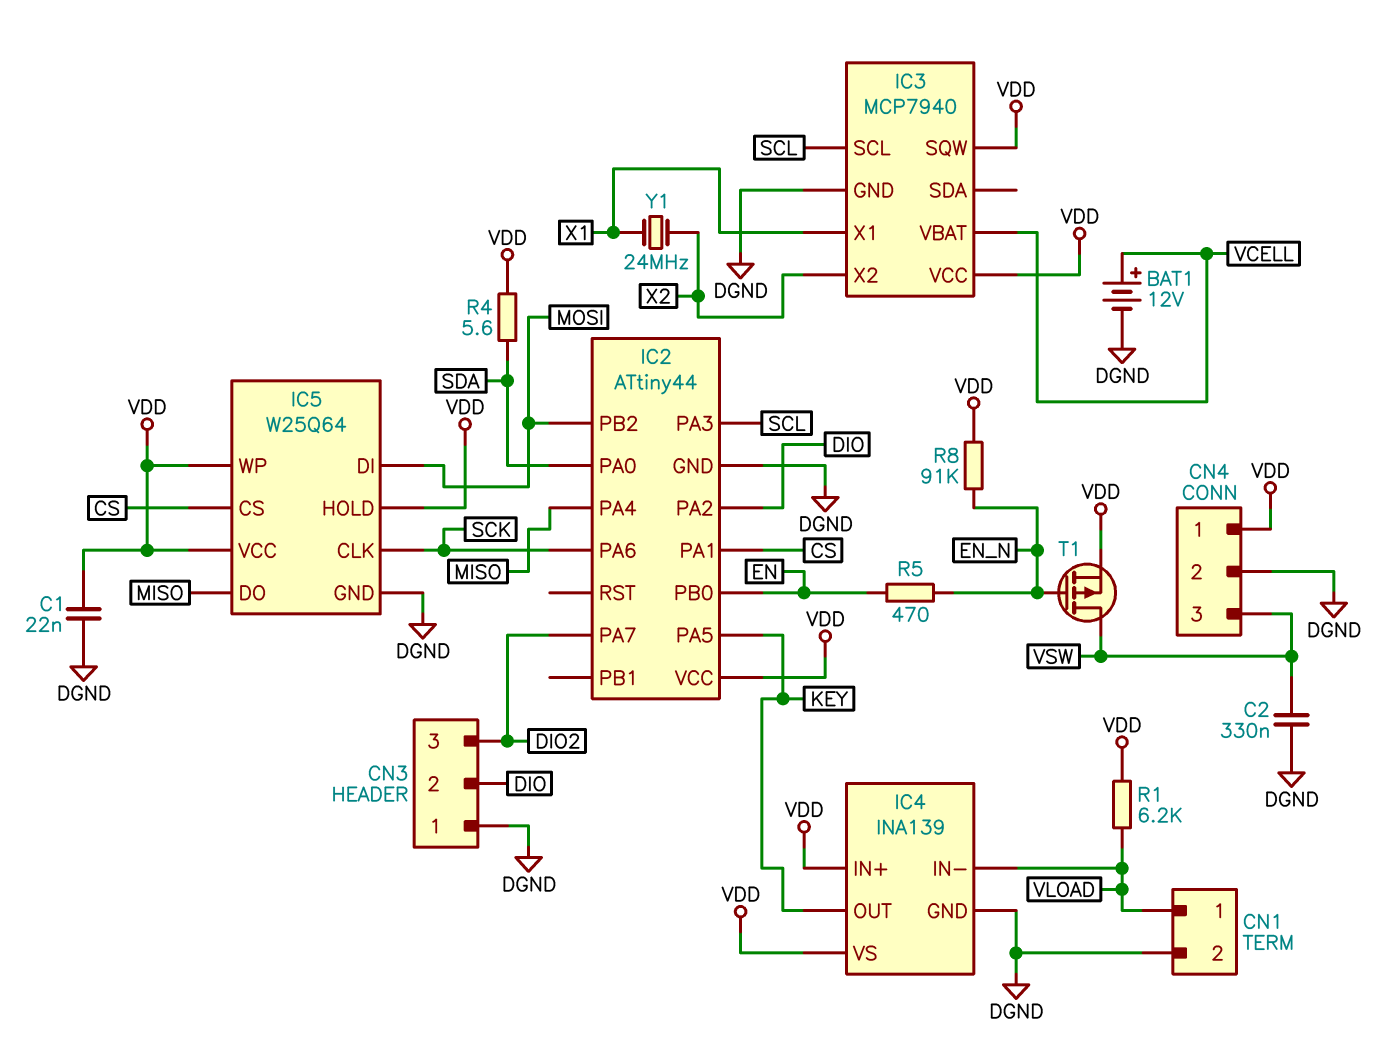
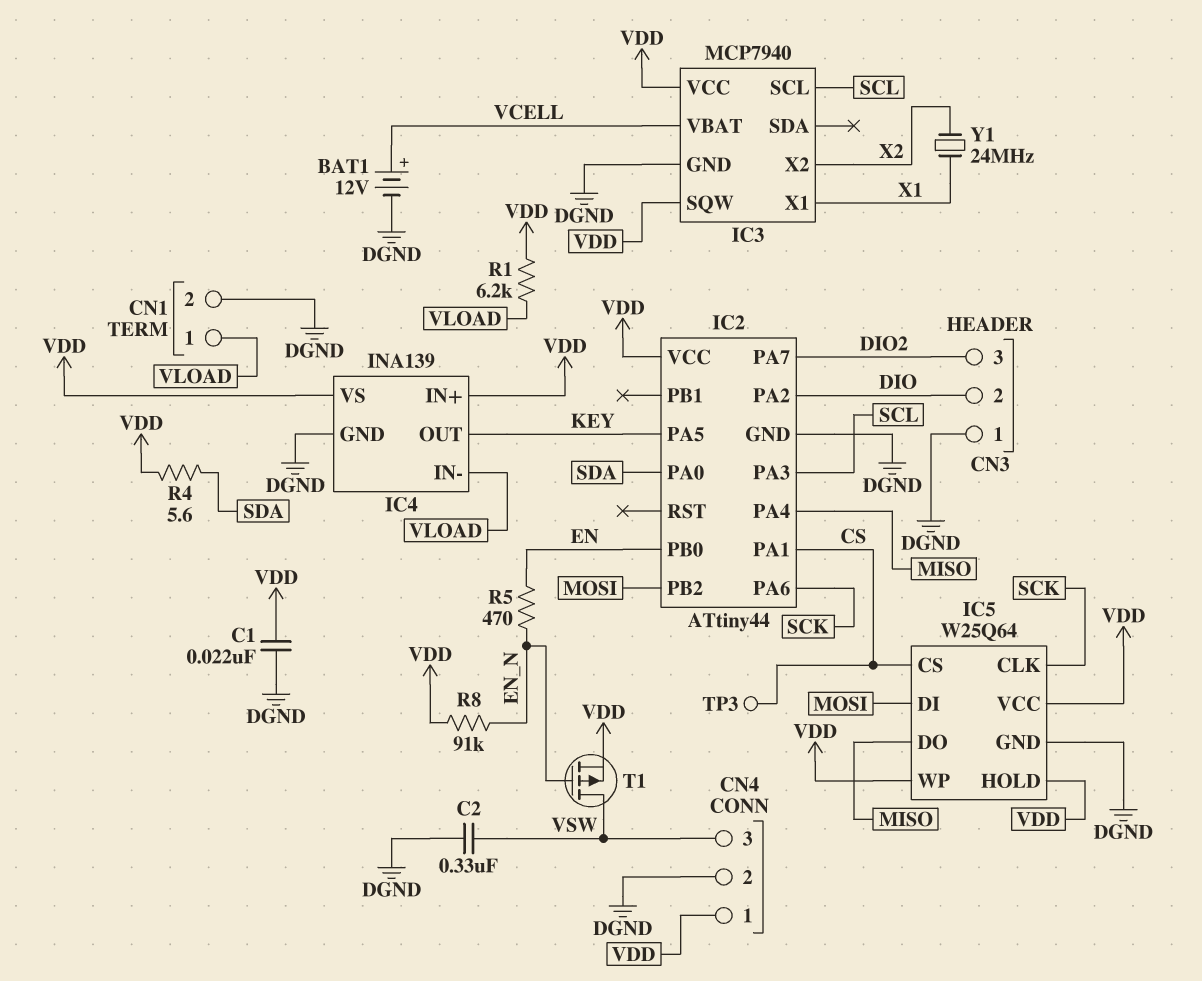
TP3: none -> test point (CS)

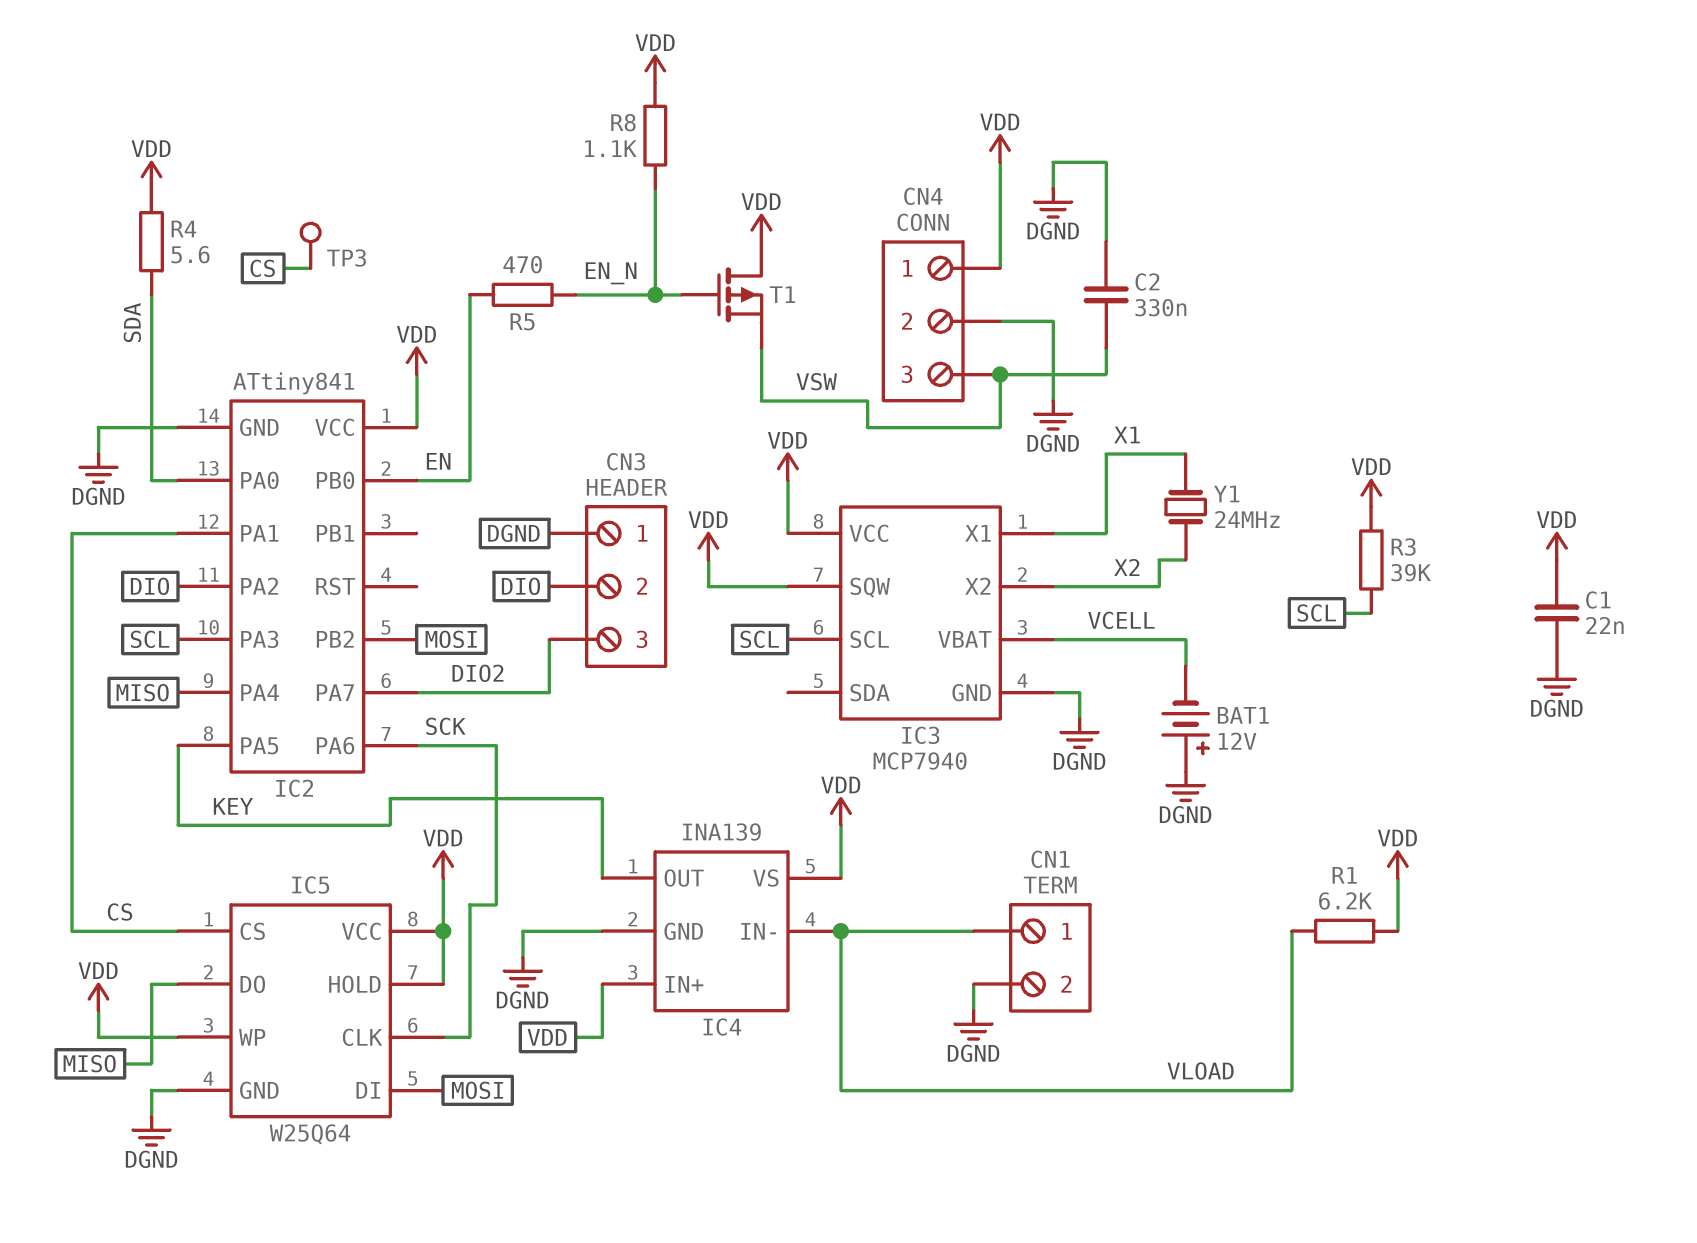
BAT1: 12V (plus VCELL, minus DGND) -> 12V (plus DGND, minus VCELL)
IC2: ATtiny44 -> ATtiny841
R3: none -> 39k (SCL, VDD)
R8: 91k (EN_N, VDD) -> 1.1k (EN_N, VDD)
T1: PMOS (G EN_N, D VSW, S VDD) -> PMOS (G EN_N, D VDD, S VSW)

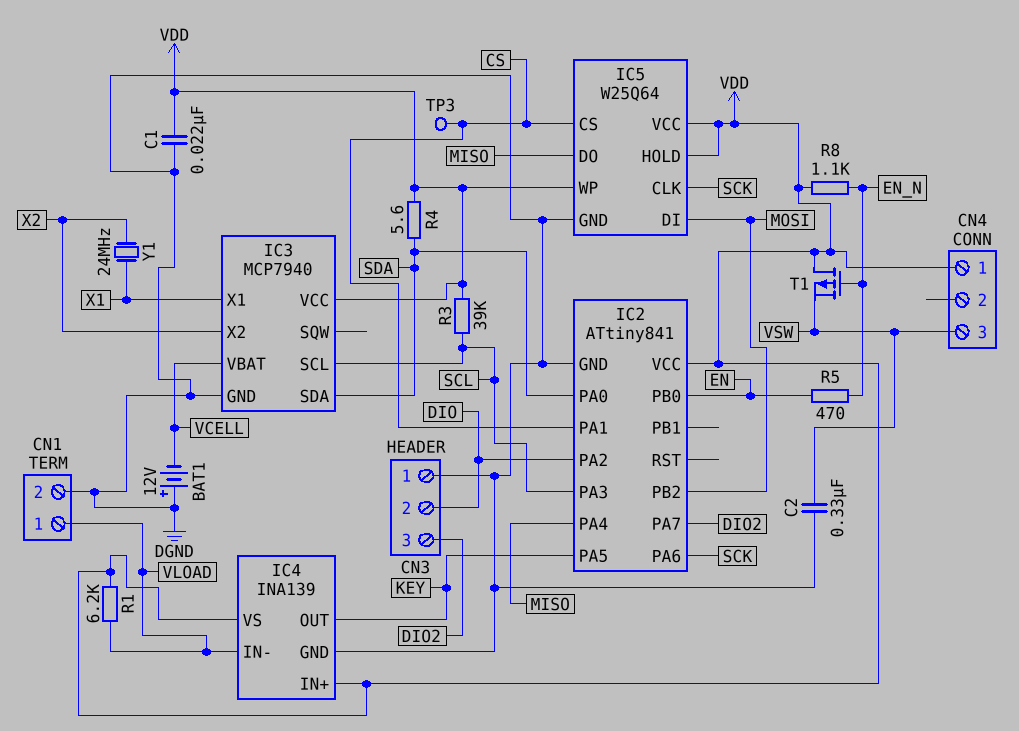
CN4 pin 2: DGND -> none
IC3 pin SDA: none -> SDA
IC3 pin SQW: VDD -> none

